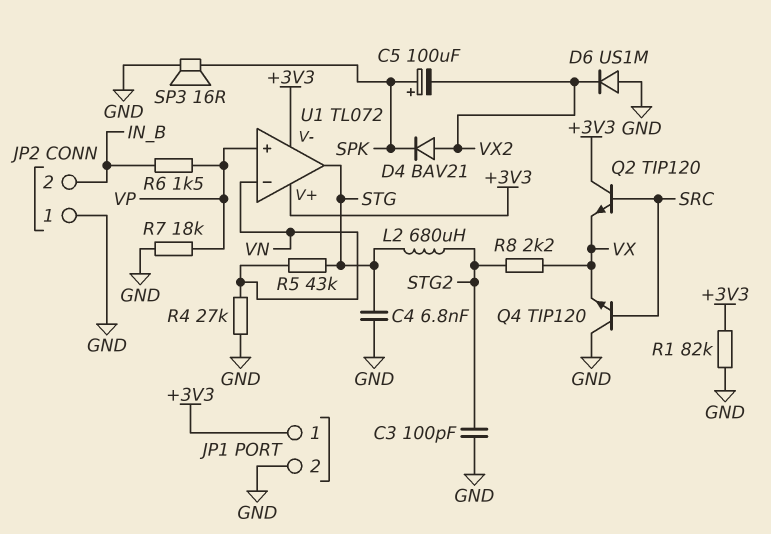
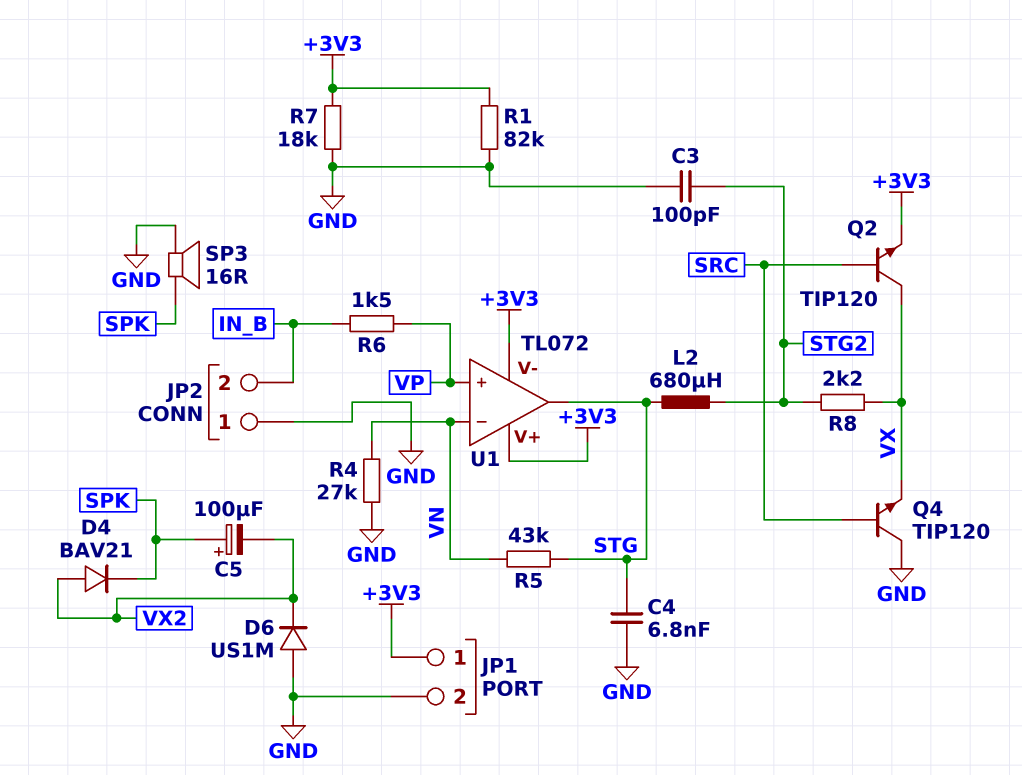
Q2: NPN TIP120 (B SRC, C +3V3, E VX) -> NPN TIP120 (B SRC, C VX, E +3V3)
R7: 18k (GND, VP) -> 18k (+3V3, GND)

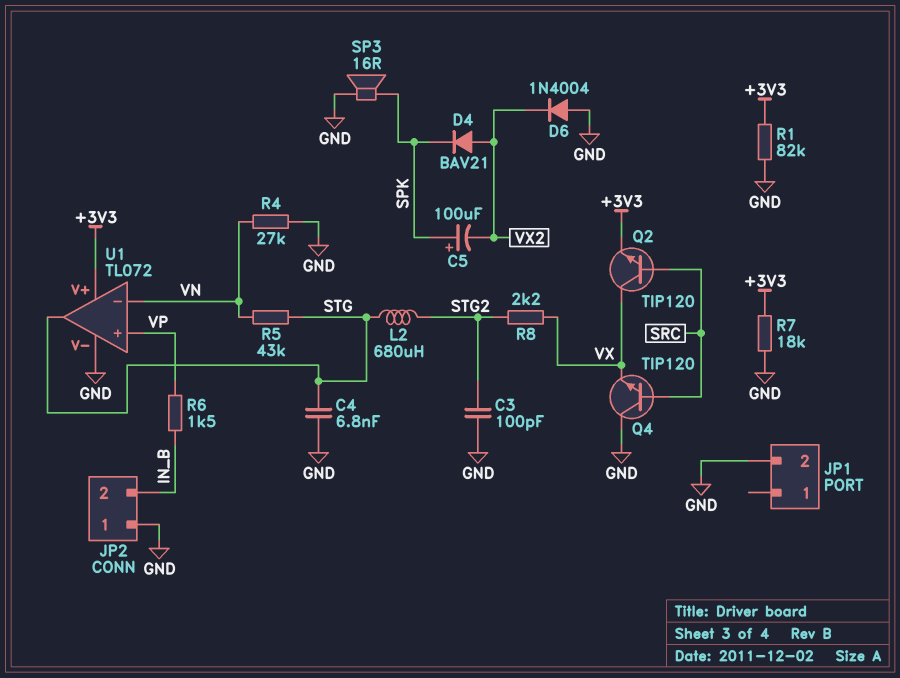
D6: diode US1M (A GND, K VX2) -> diode 1N4004 (A GND, K VX2)
JP1 pin 1: +3V3 -> none
U1 pin V-: +3V3 -> GND

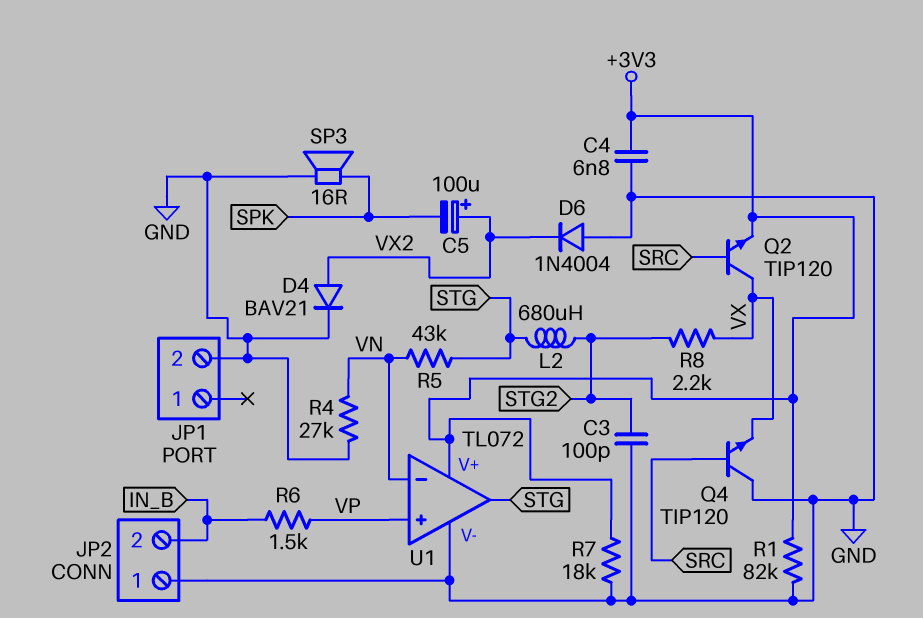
C4: 6.8nF (GND, STG) -> 6.8nF (+3V3, GND)
C5: 100uF (plus SPK, minus VX2) -> 100uF (plus VX2, minus SPK)
D4: diode BAV21 (A VX2, K SPK) -> diode BAV21 (A VX2, K GND)

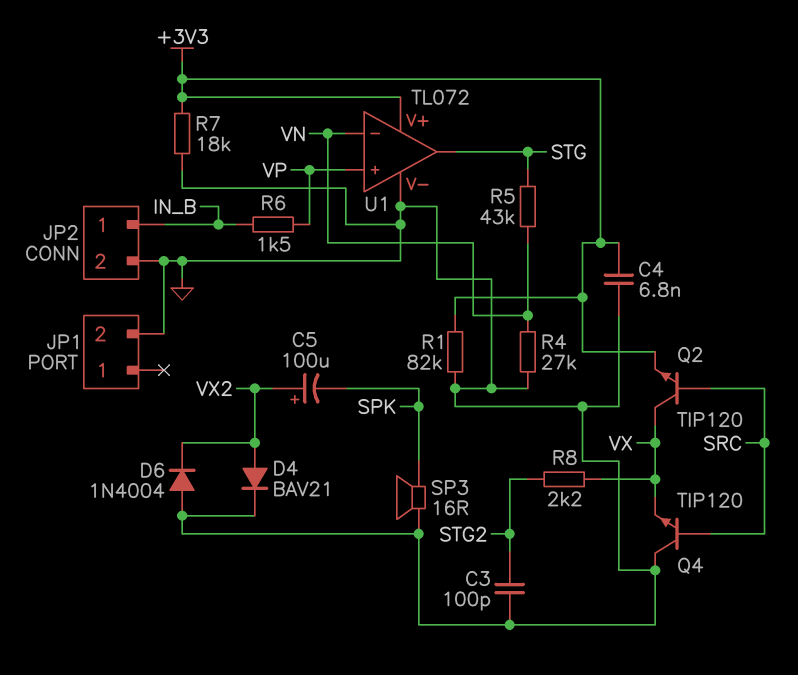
JP2 pin 1: GND -> IN_B
JP2 pin 2: IN_B -> GND
L2: 680uH (STG, STG2) -> none

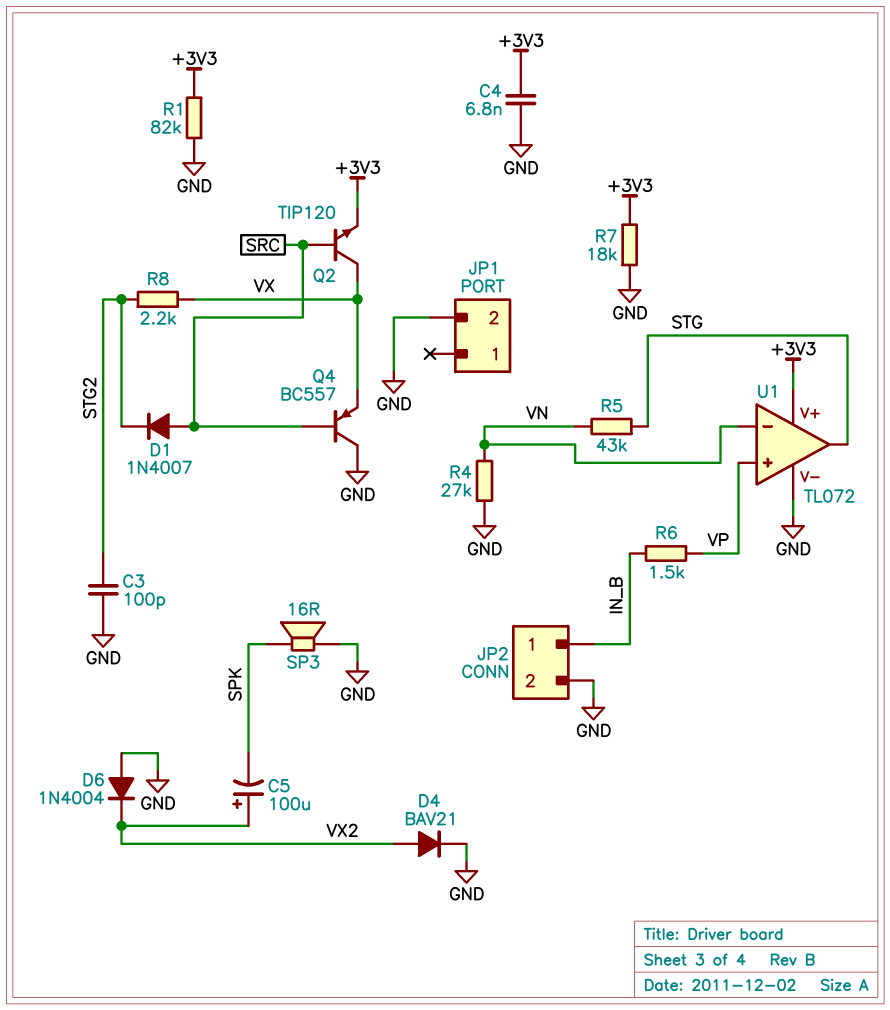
D1: none -> diode 1N4007 (A SRC, K STG2)
Q4: NPN TIP120 (B SRC, C GND, E VX) -> PNP BC557 (B SRC, C GND, E VX)

